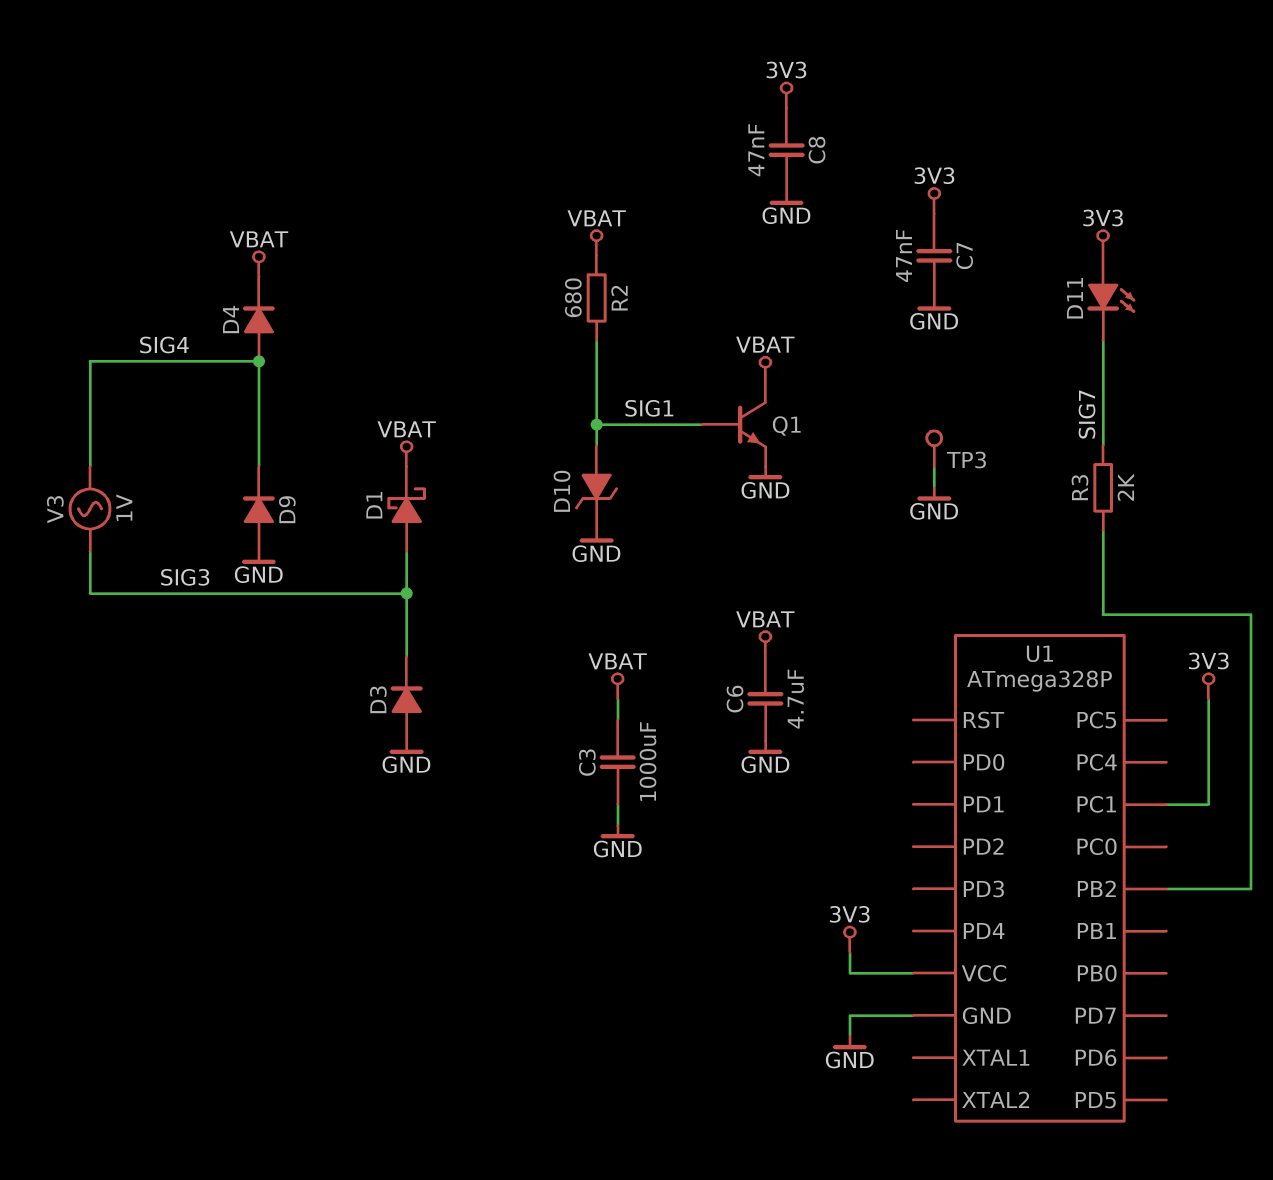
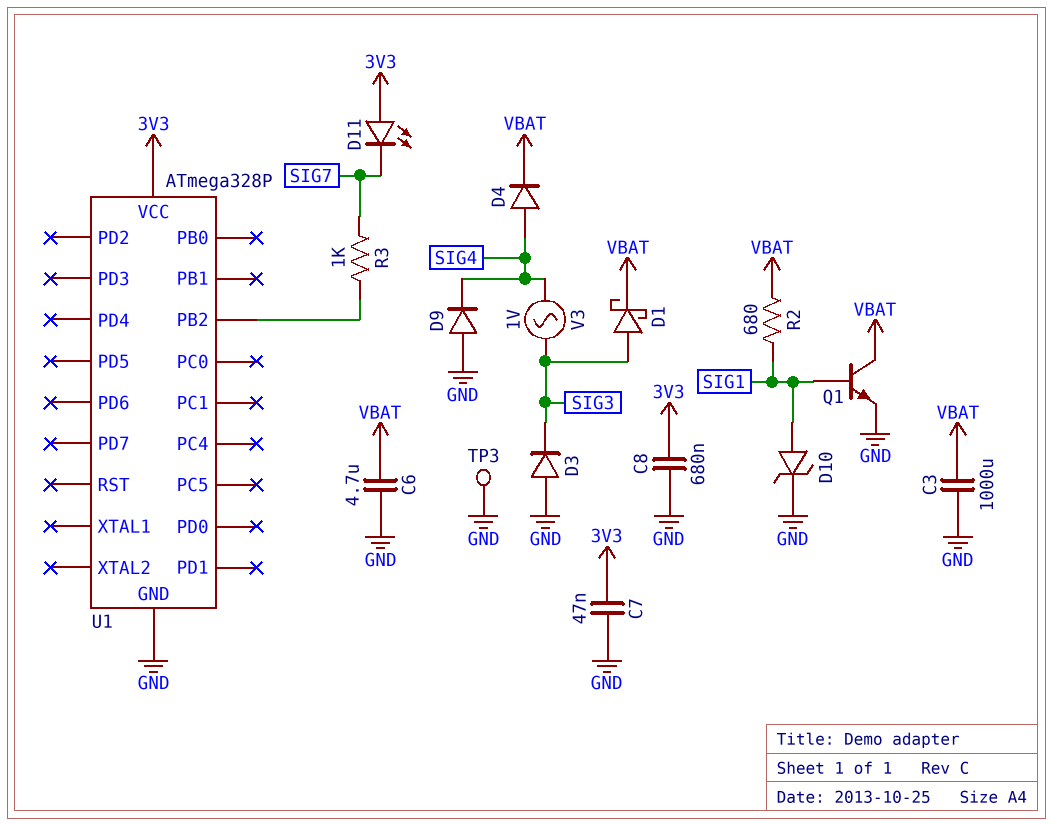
C8: 47nF (3V3, GND) -> 680nF (3V3, GND)
R3: 2k (SIG7, U1/PB2) -> 1k (SIG7, U1/PB2)
U1 pin PC1: 3V3 -> none

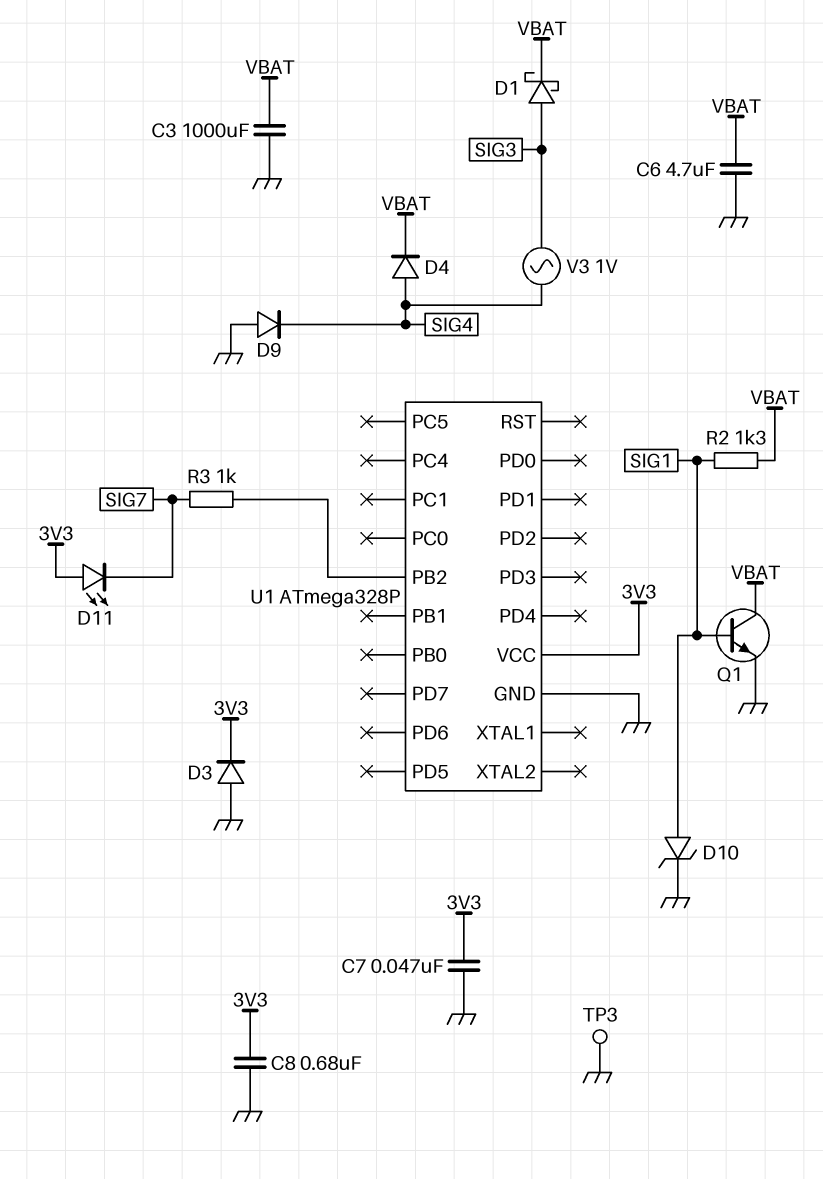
D3: diode (A GND, K SIG3) -> diode (A GND, K 3V3)
R2: 680 (SIG1, VBAT) -> 1.3k (SIG1, VBAT)

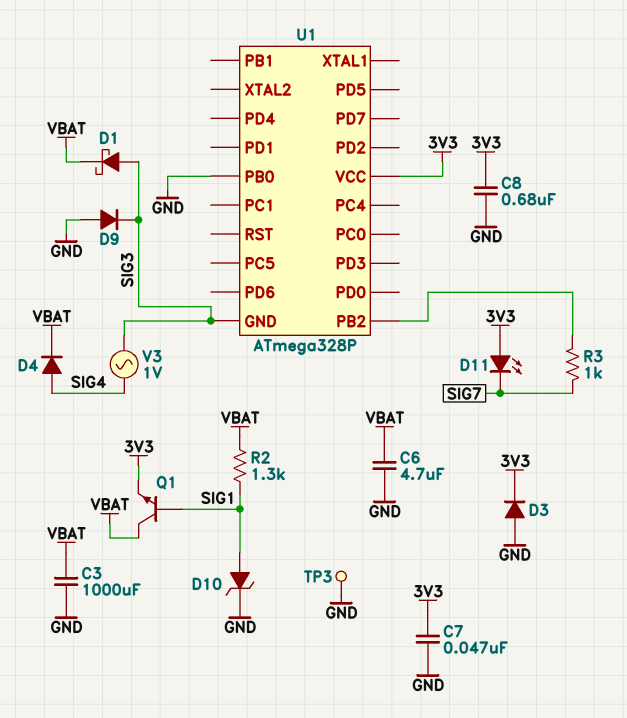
D9: diode (A GND, K SIG4) -> diode (A GND, K SIG3)
Q1: NPN (B SIG1, C VBAT, E GND) -> NPN (B SIG1, C VBAT, E 3V3)
U1 pin GND: GND -> SIG3
U1 pin PB0: none -> GND

